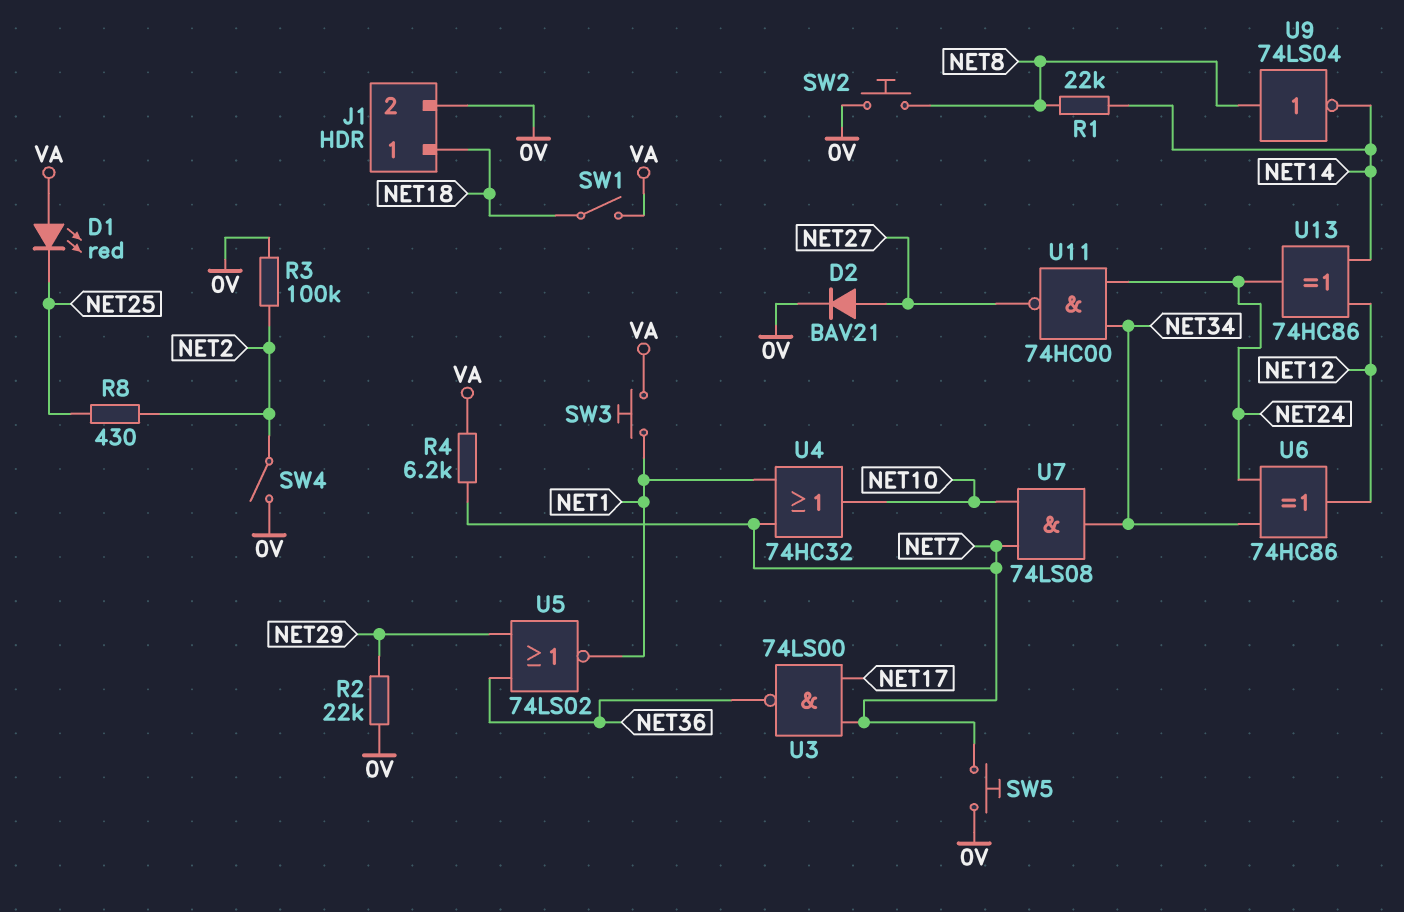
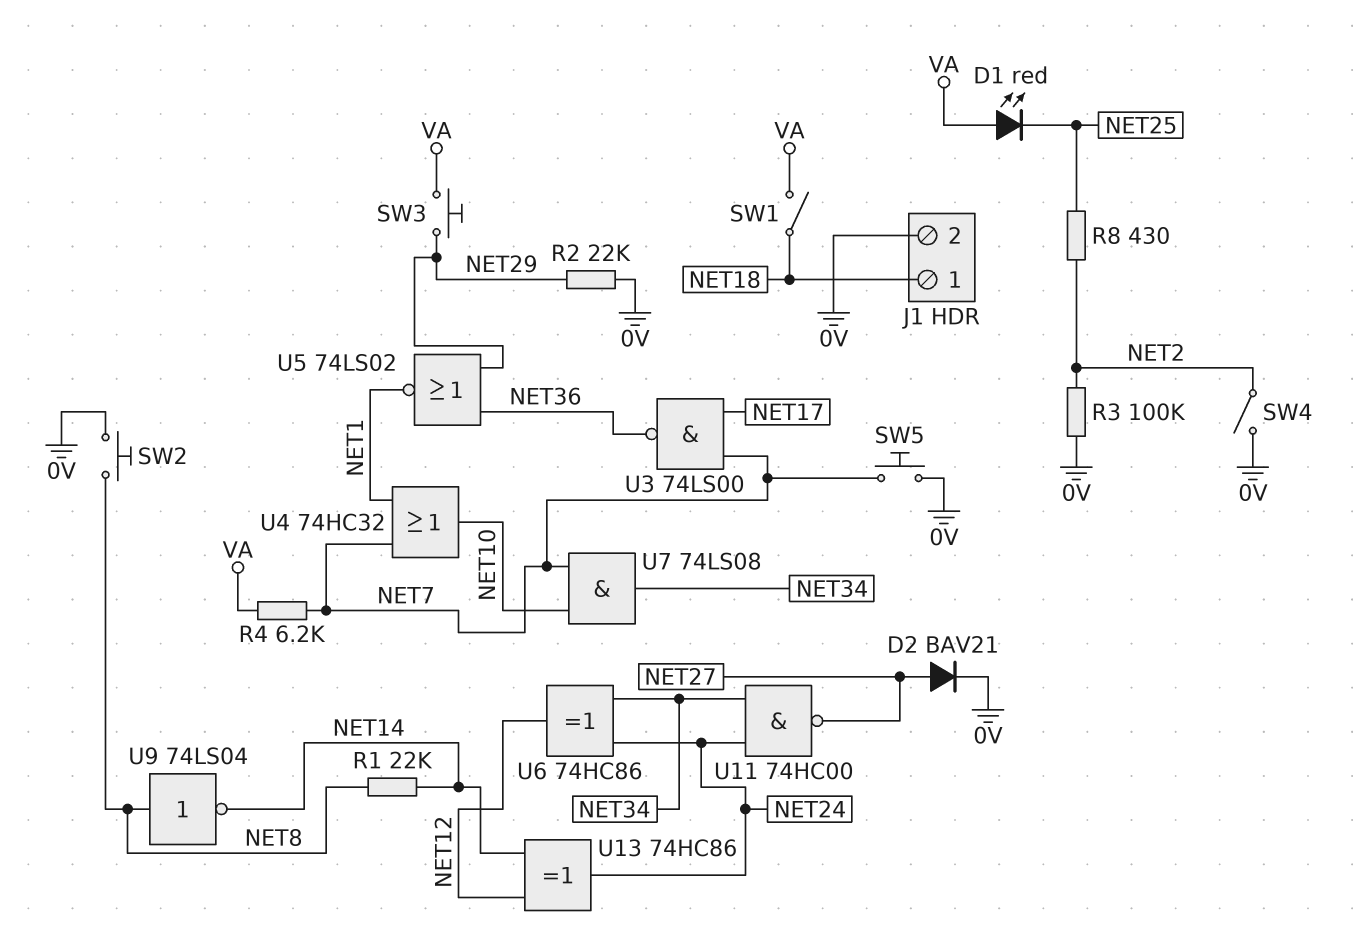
SW3: button (NET1, VA) -> button (NET29, VA)

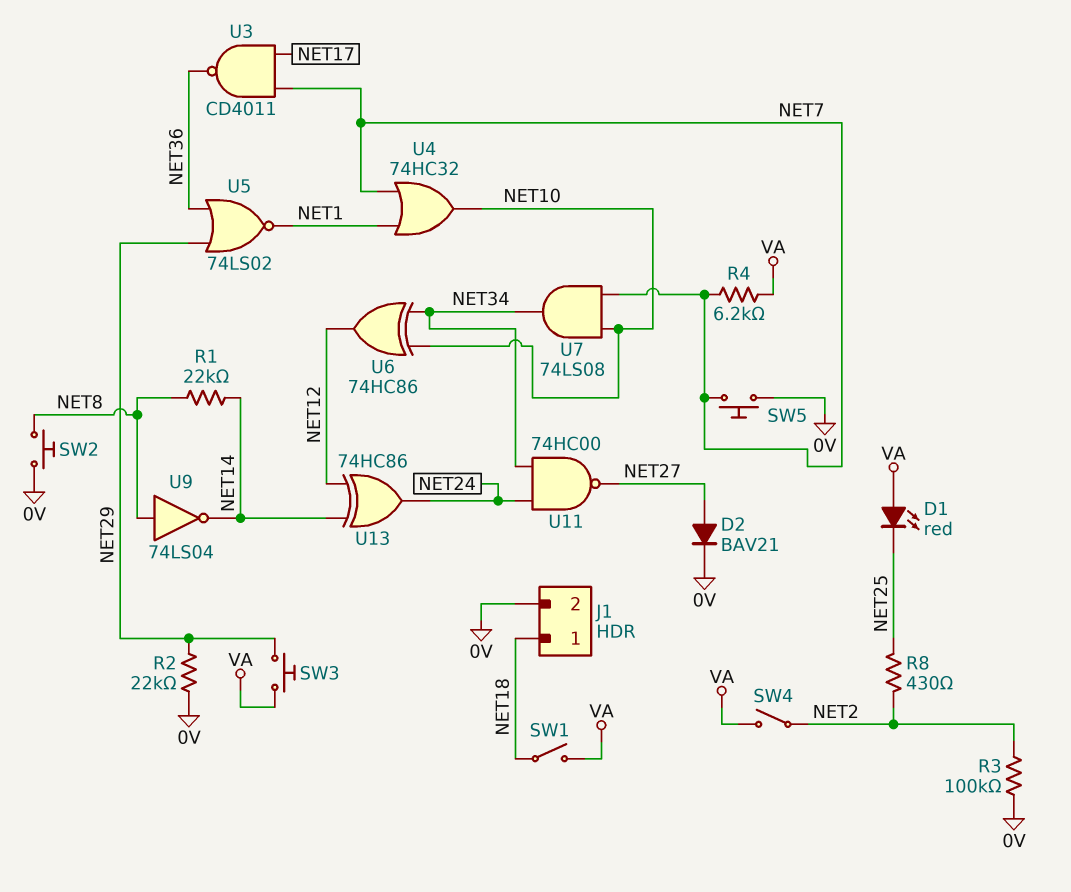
SW4: switch (0V, NET2) -> switch (NET2, VA)
U3: NAND 74LS00 (in NET7, in NET17, out NET36) -> NAND CD4011 (in NET7, in NET17, out NET36)
U6: XOR 74HC86 (in NET24, in NET34, out NET12) -> XOR 74HC86 (in NET10, in NET34, out NET12)

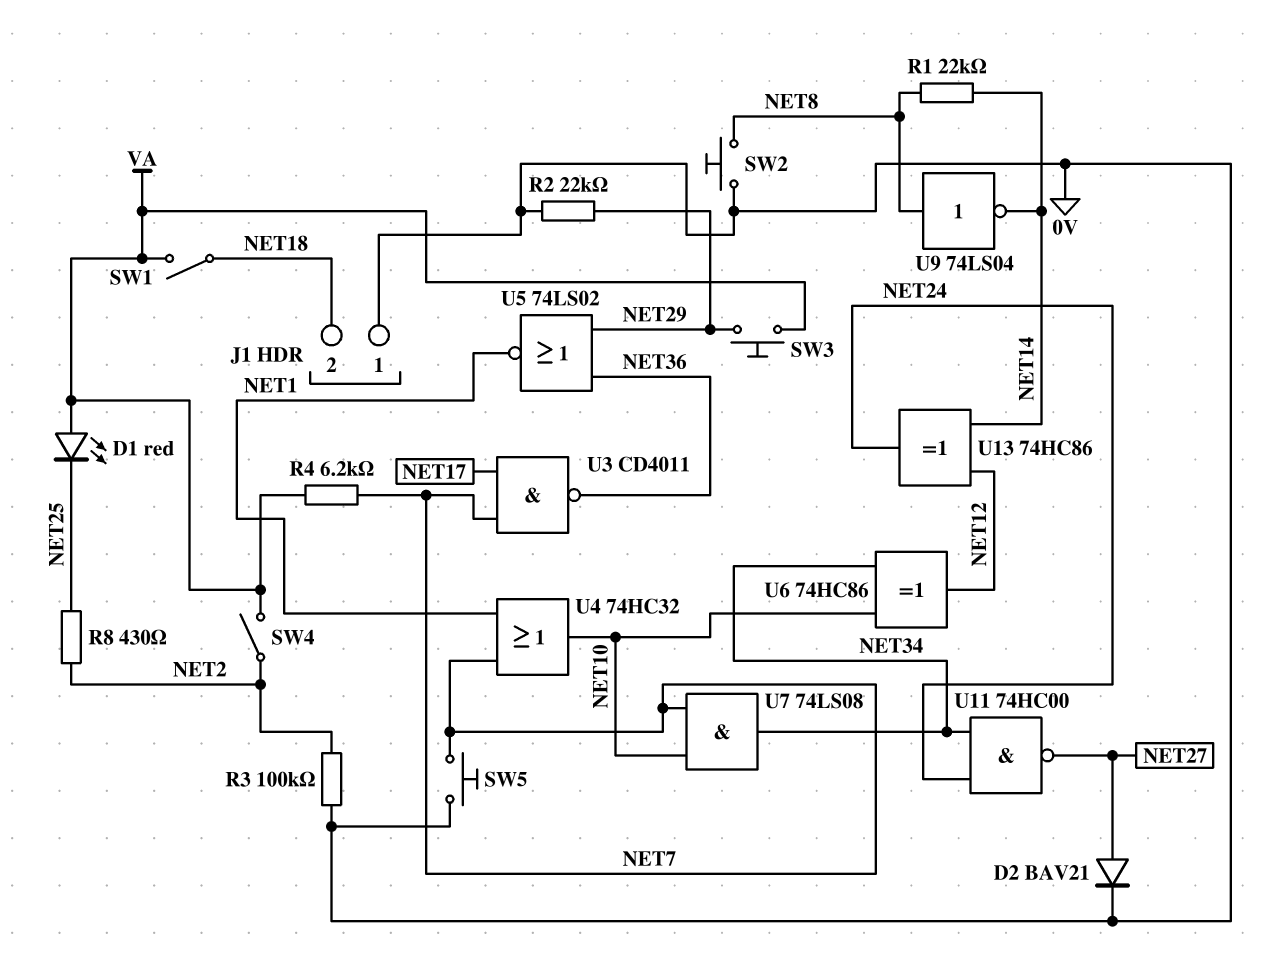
J1 pin 1: NET18 -> 0V
J1 pin 2: 0V -> NET18

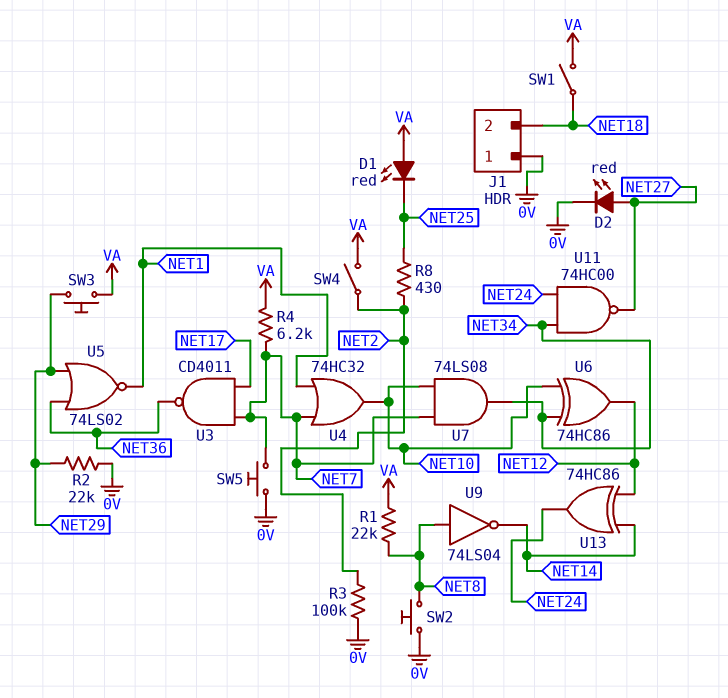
D2: diode BAV21 (A NET27, K 0V) -> LED red (A NET27, K 0V)
R1: 22k (NET8, NET14) -> 22k (NET8, VA)

